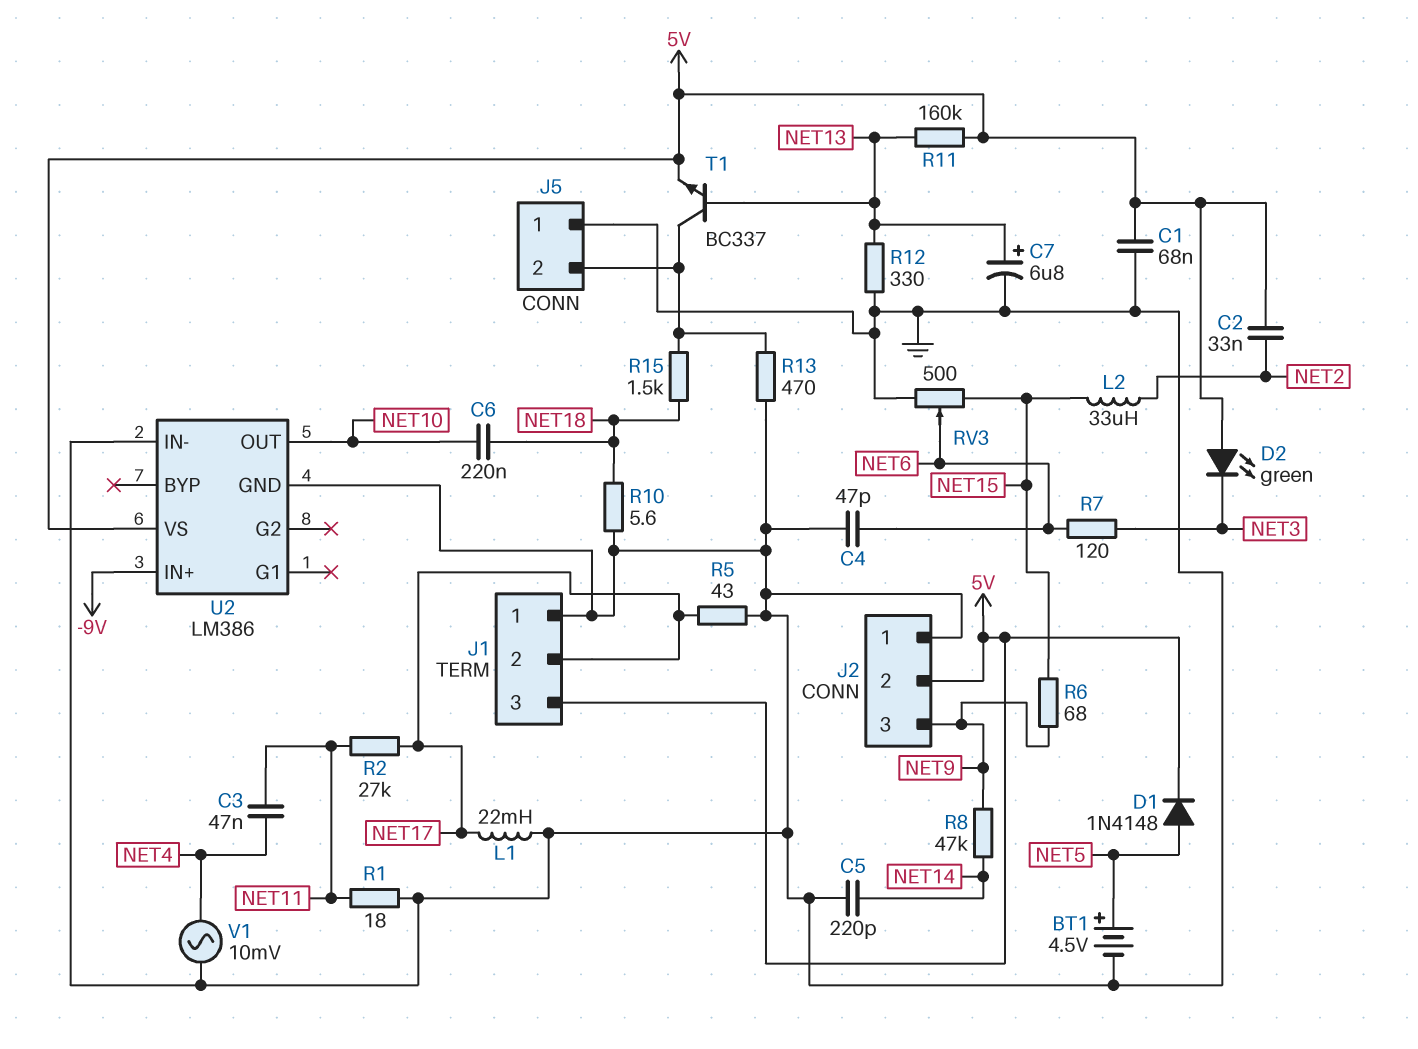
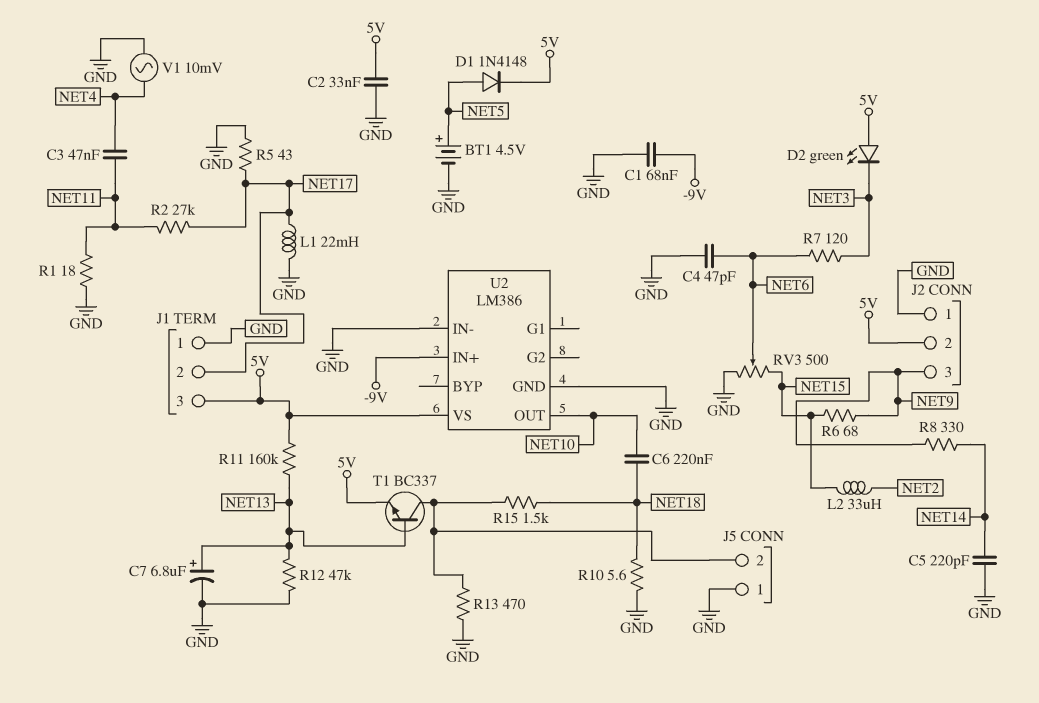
C1: 68nF (5V, GND) -> 68nF (-9V, GND)
C2: 33nF (5V, NET2) -> 33nF (5V, GND)
R8: 47k (NET9, NET14) -> 330 (NET9, NET14)
R12: 330 (GND, NET13) -> 47k (GND, NET13)

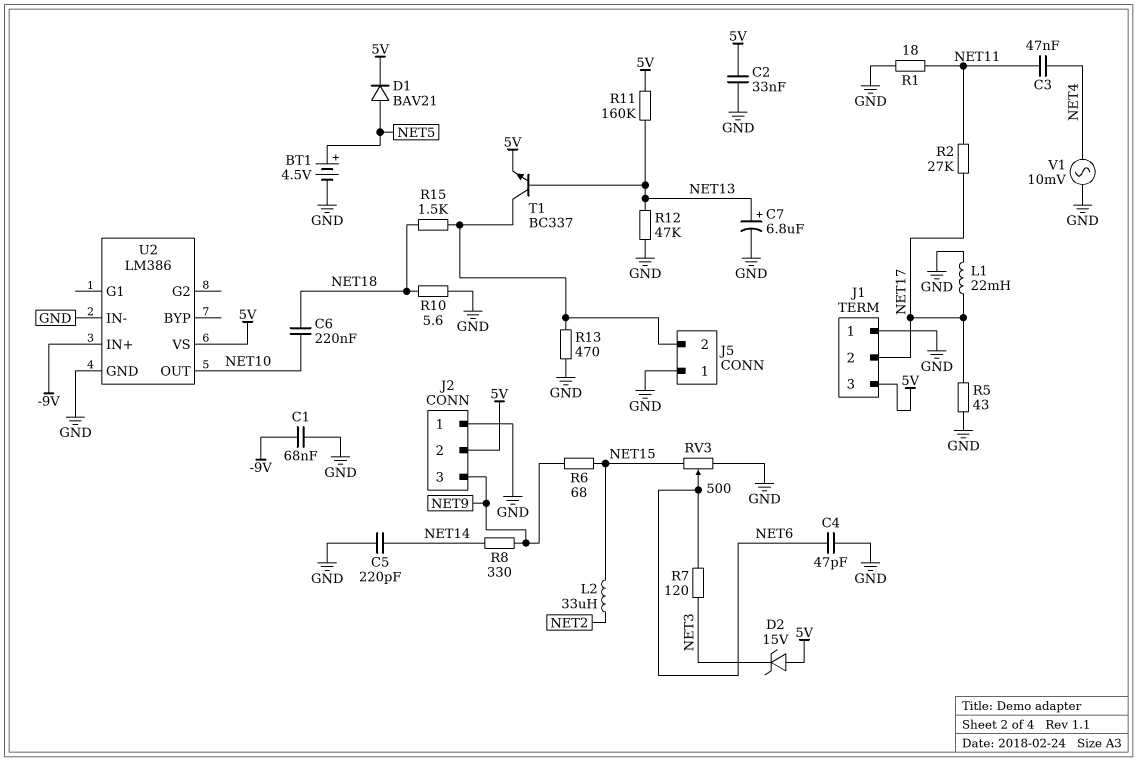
D1: diode 1N4148 (A NET5, K 5V) -> diode BAV21 (A NET5, K 5V)
D2: LED green (A 5V, K NET3) -> zener 15V (A 5V, K NET3)

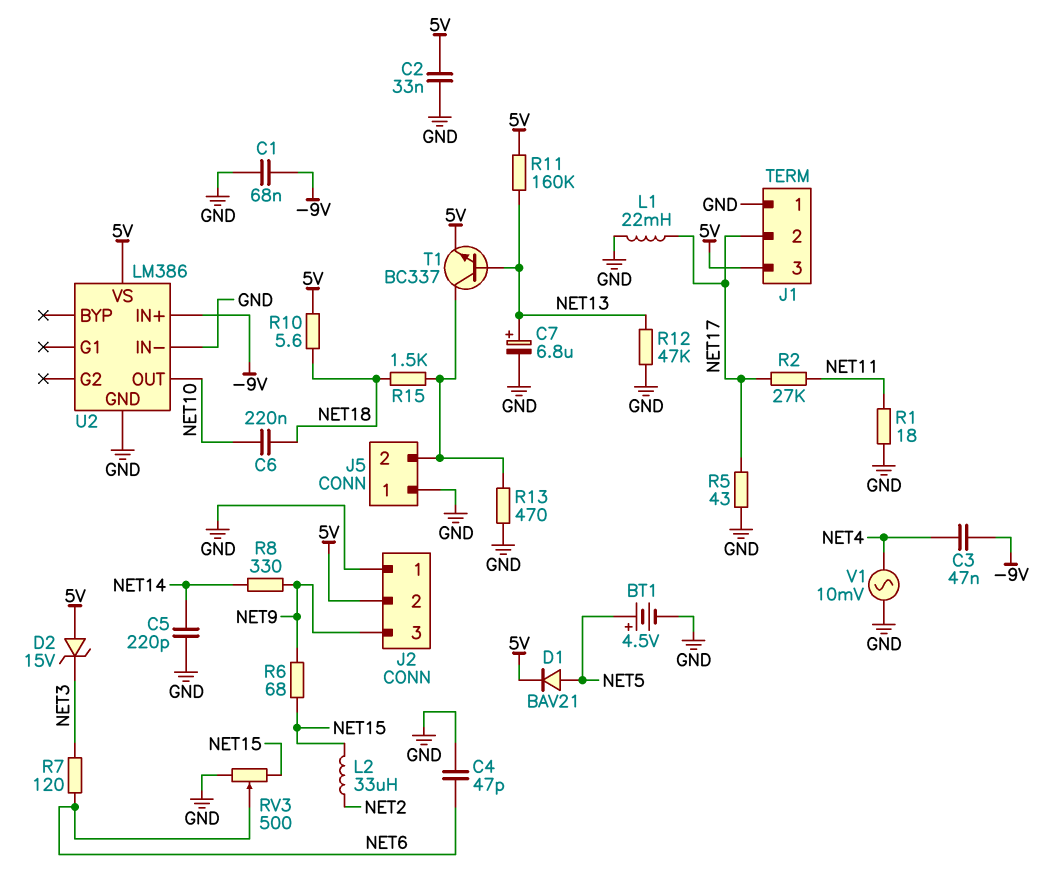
C3: 47nF (NET4, NET11) -> 47nF (-9V, NET4)
R10: 5.6 (GND, NET18) -> 5.6 (5V, NET18)

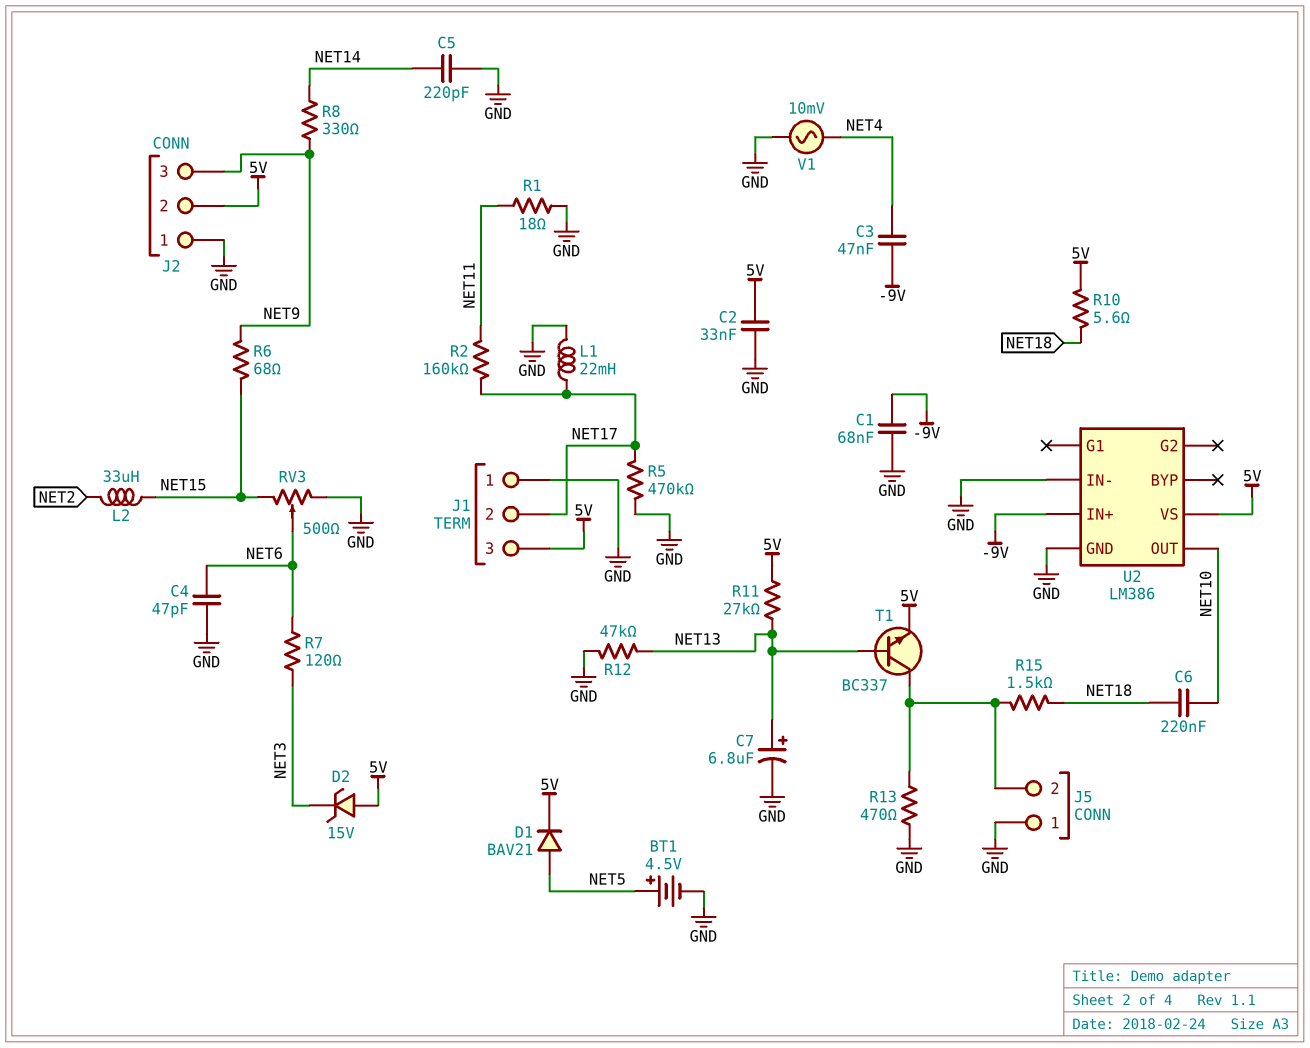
R2: 27k (NET11, NET17) -> 160k (NET11, NET17)
R5: 43 (GND, NET17) -> 470k (GND, NET17)
R11: 160k (5V, NET13) -> 27k (5V, NET13)

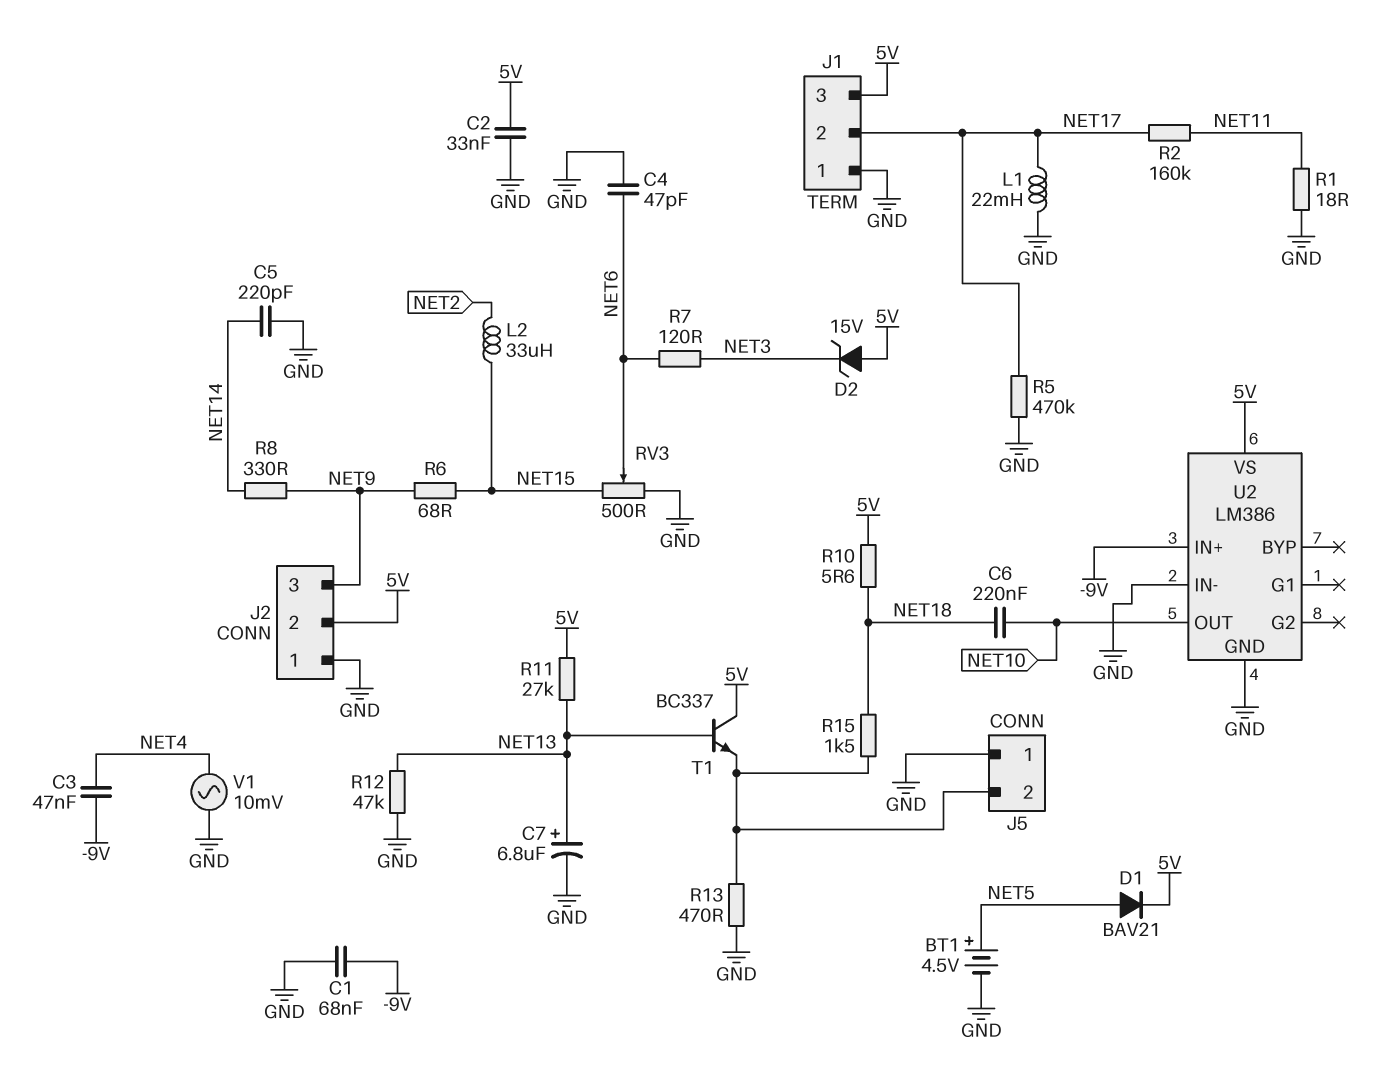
T1: NPN BC337 (B NET13, C J5/2, E 5V) -> NPN BC337 (B NET13, C 5V, E J5/2)

